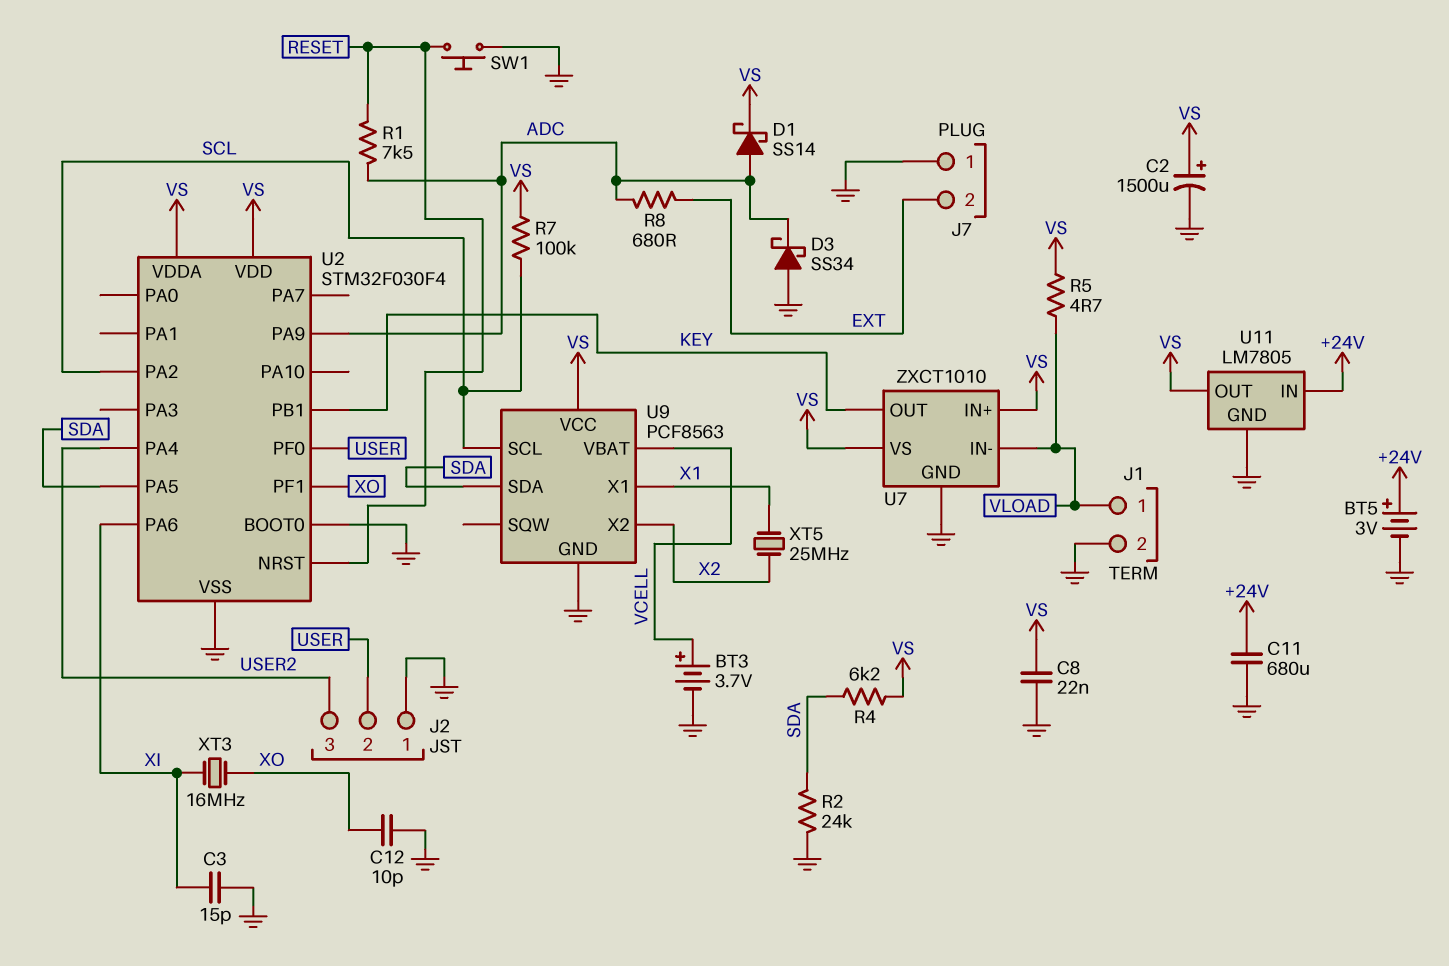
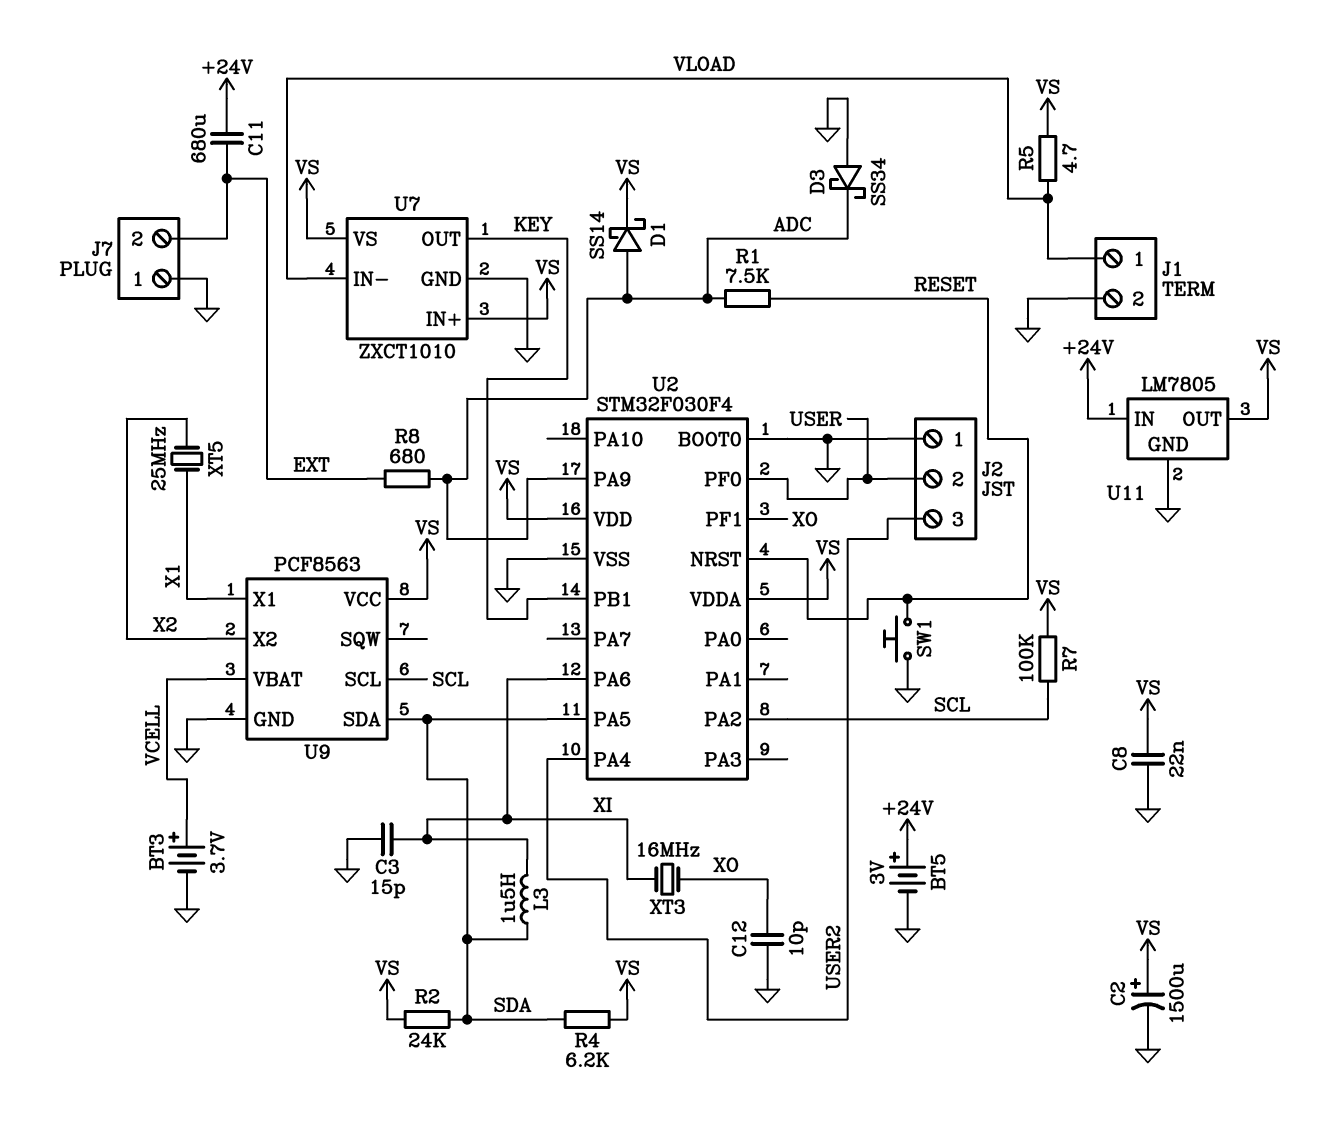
C11: 680uF (+24V, GND) -> 680uF (+24V, EXT)
L3: none -> 1.5uH (SDA, XI)
R2: 24k (GND, SDA) -> 24k (SDA, VS)

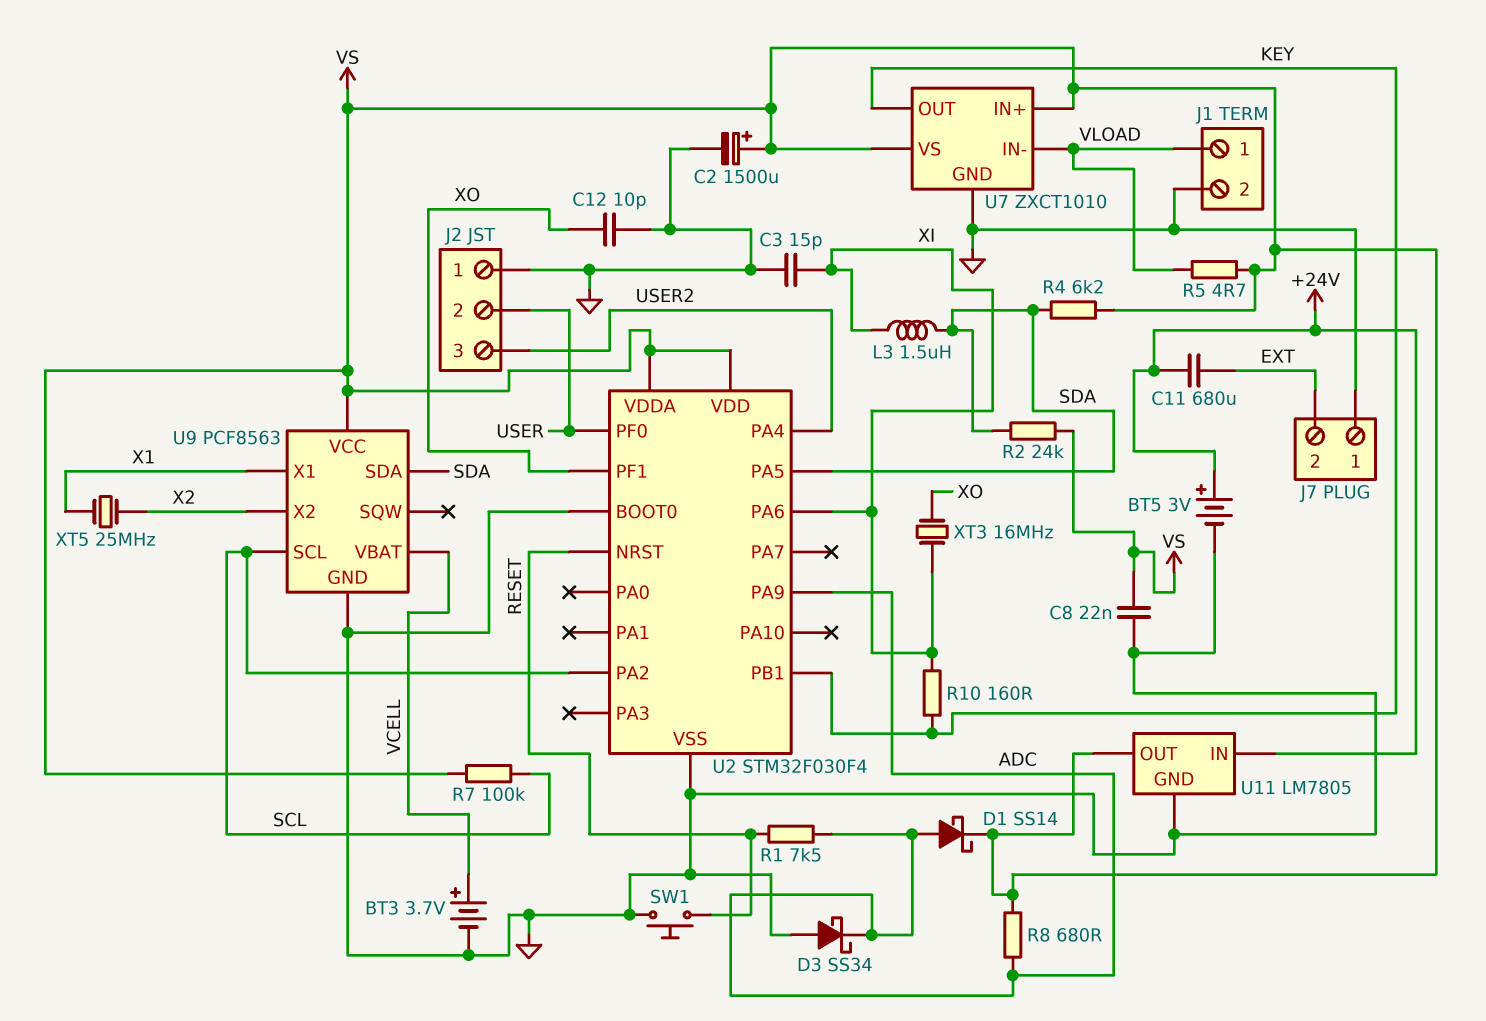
R8: 680 (ADC, EXT) -> 680 (ADC, VS)
R10: none -> 160 (KEY, XI)

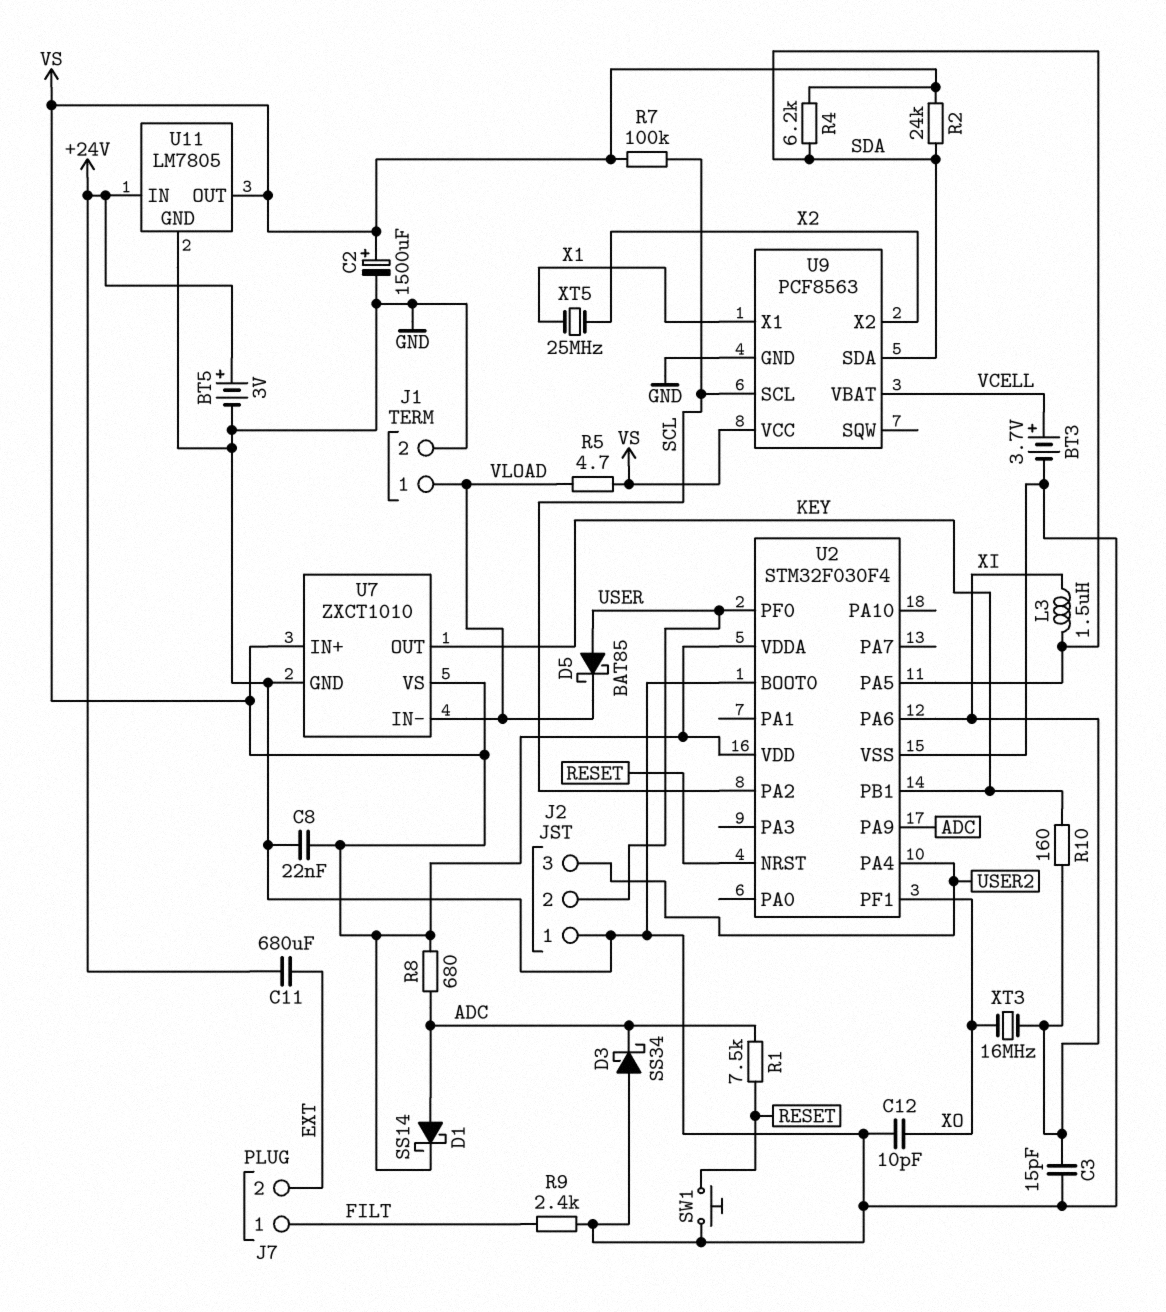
D5: none -> schottky BAT85 (A USER, K VLOAD)
J7 pin 1: GND -> FILT
R9: none -> 2.4k (FILT, GND)

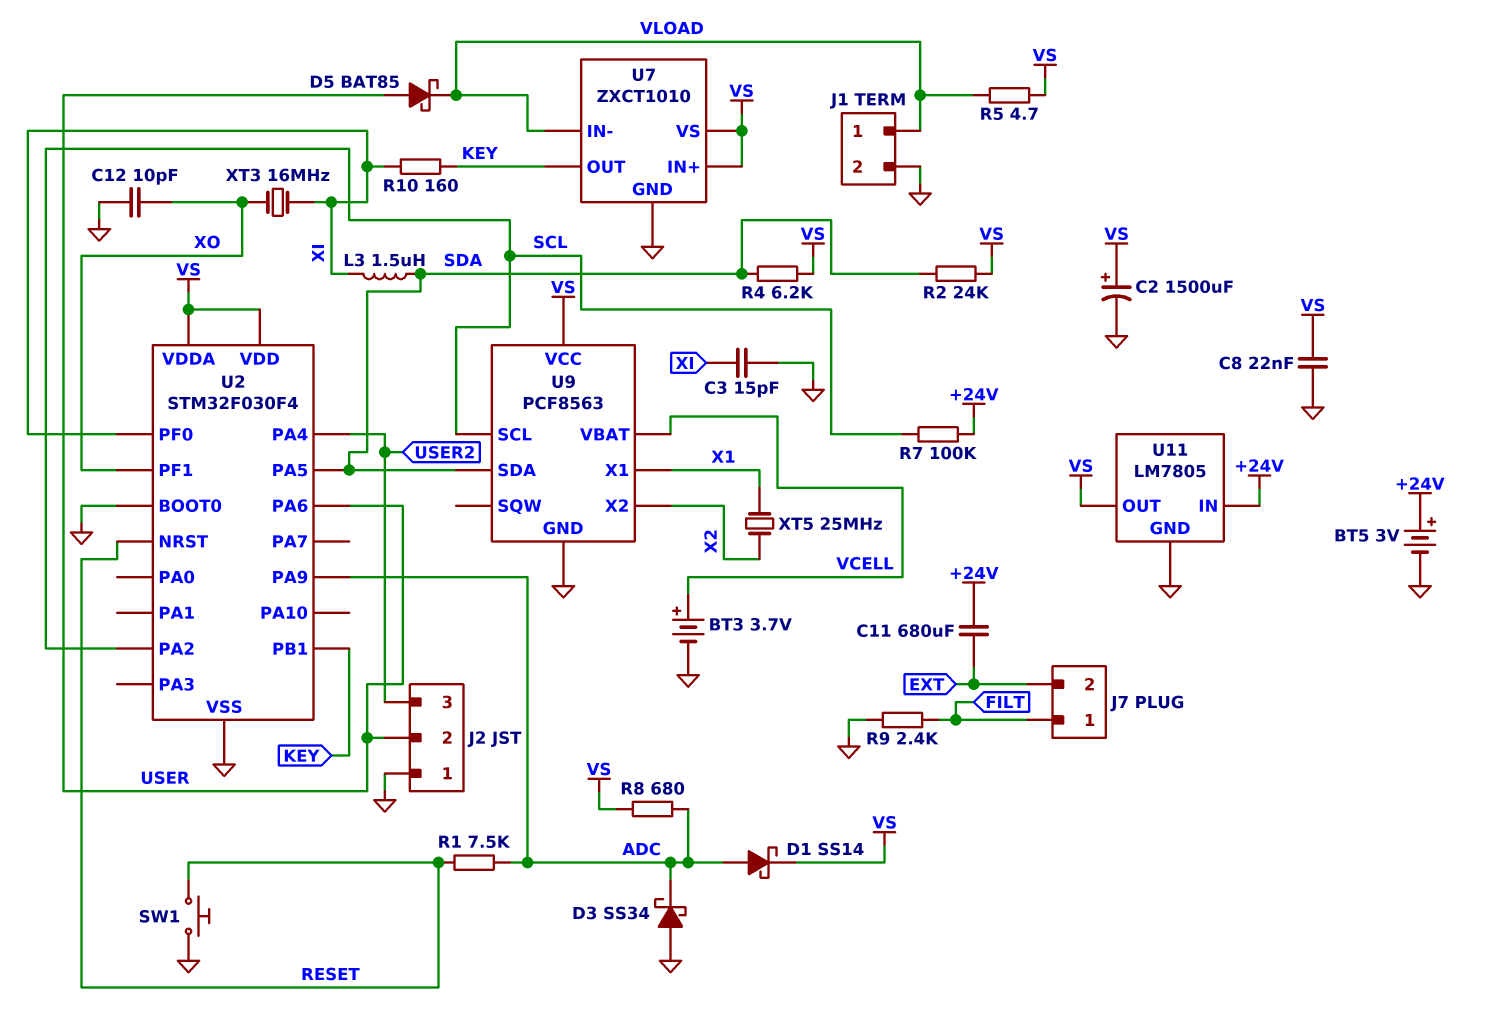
R7: 100k (SCL, VS) -> 100k (+24V, SCL)
U2 pin PA6: XI -> USER
U2 pin PF0: USER -> XI

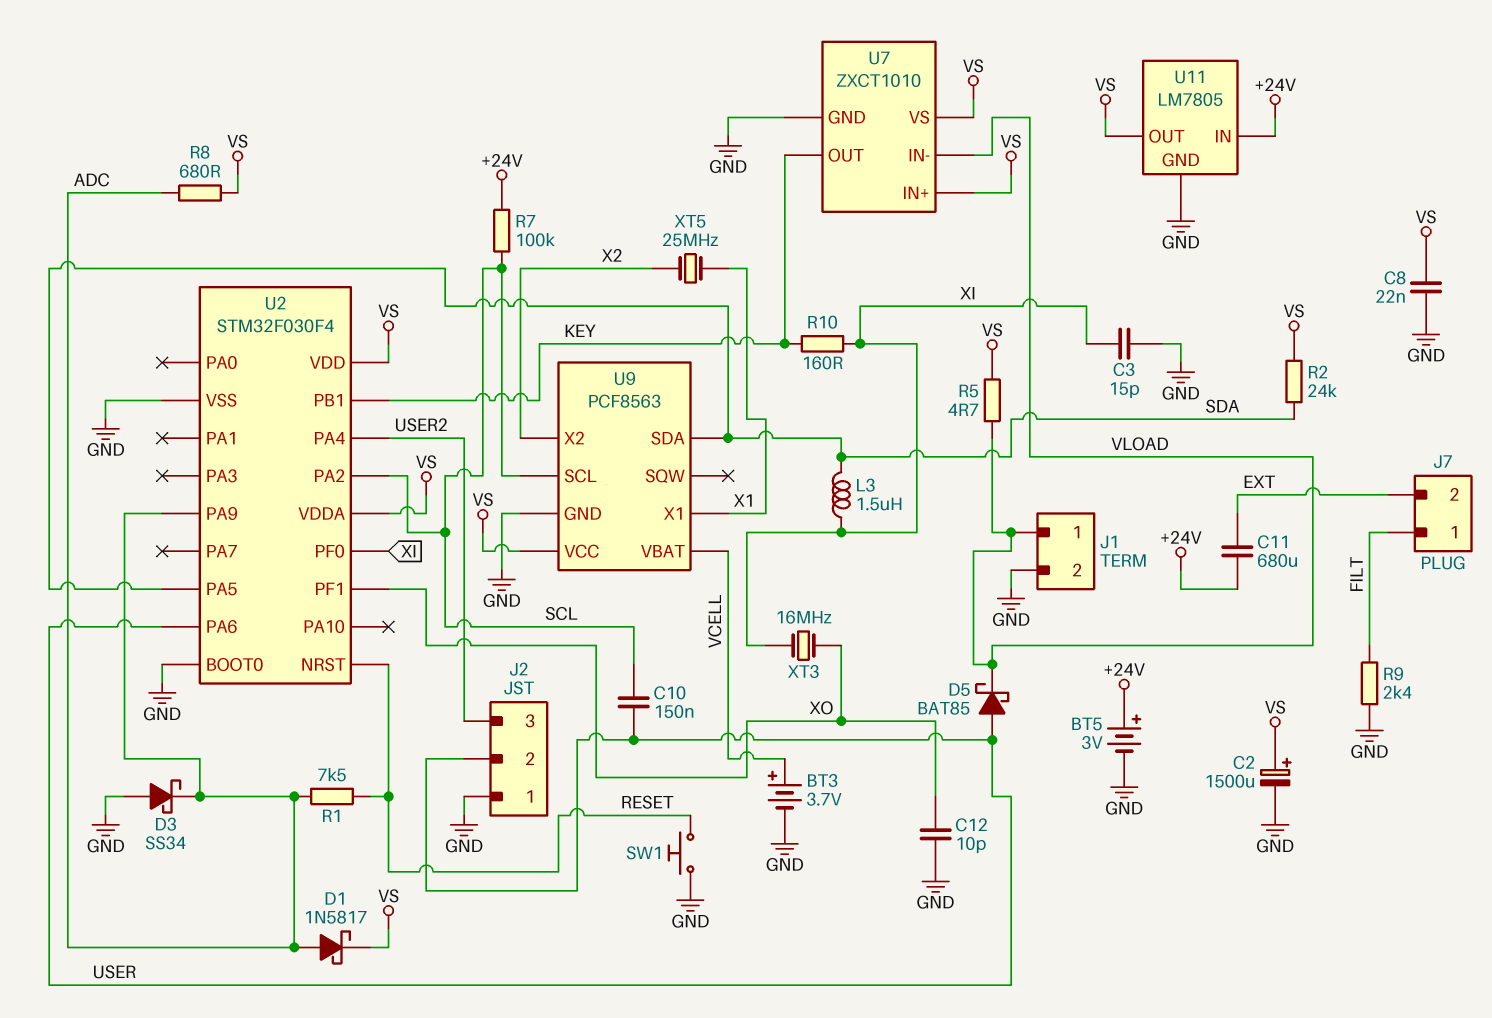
C10: none -> 150nF (SCL, USER)
D1: schottky SS14 (A ADC, K VS) -> schottky 1N5817 (A ADC, K VS)
R4: 6.2k (SDA, VS) -> none

